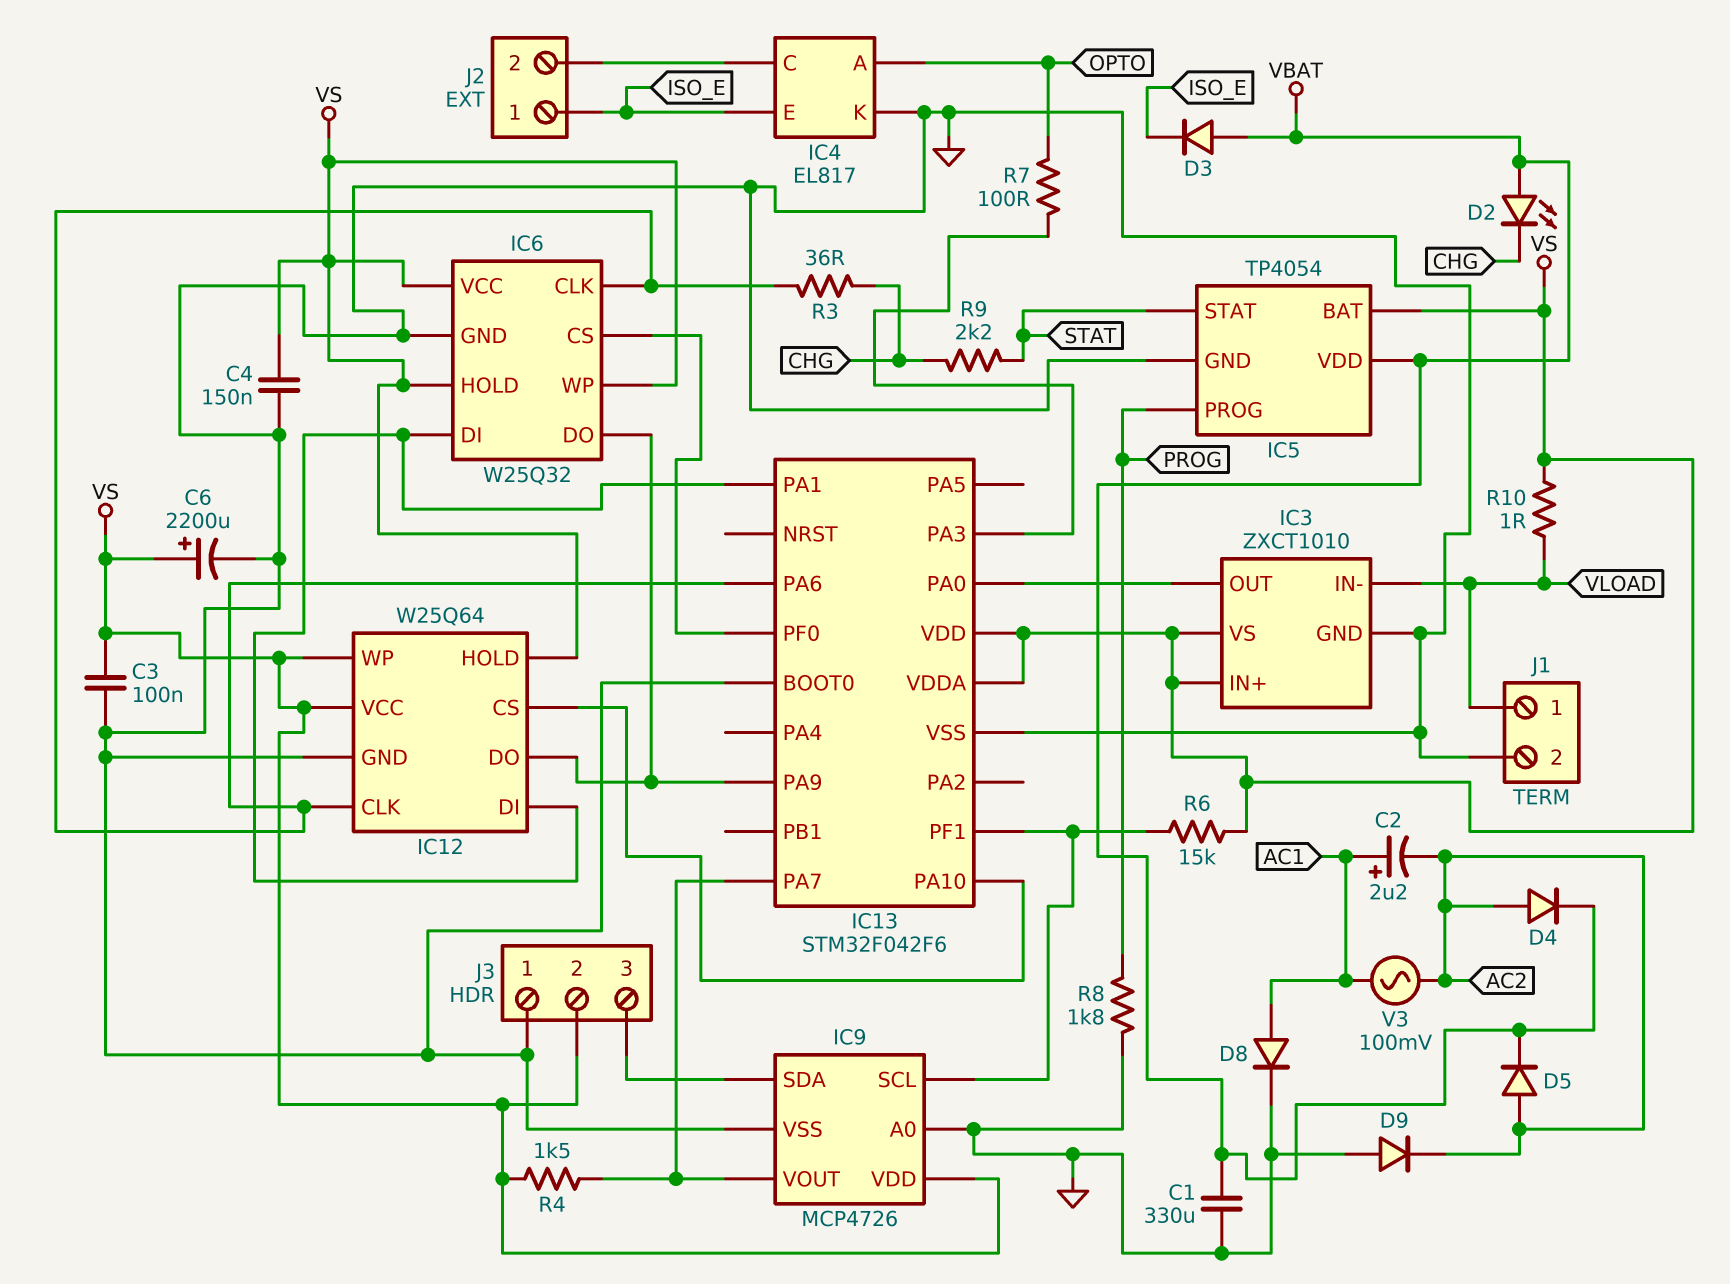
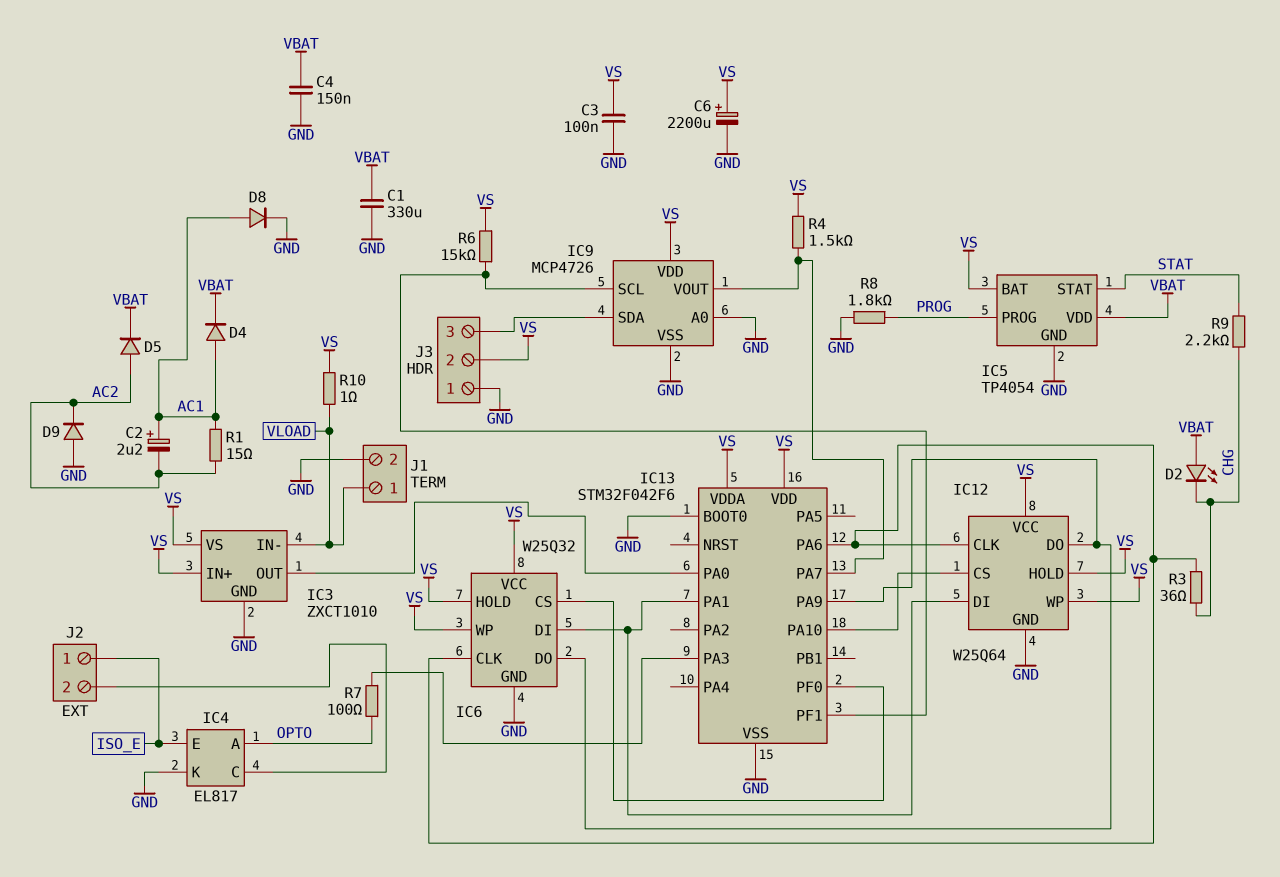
C4: 150nF (GND, VS) -> 150nF (GND, VBAT)
D3: diode (A VBAT, K ISO_E) -> none
D4: diode (A AC2, K VBAT) -> diode (A AC1, K VBAT)
R1: none -> 15 (AC1, AC2)
V3: AC 100mV (AC1, AC2) -> none

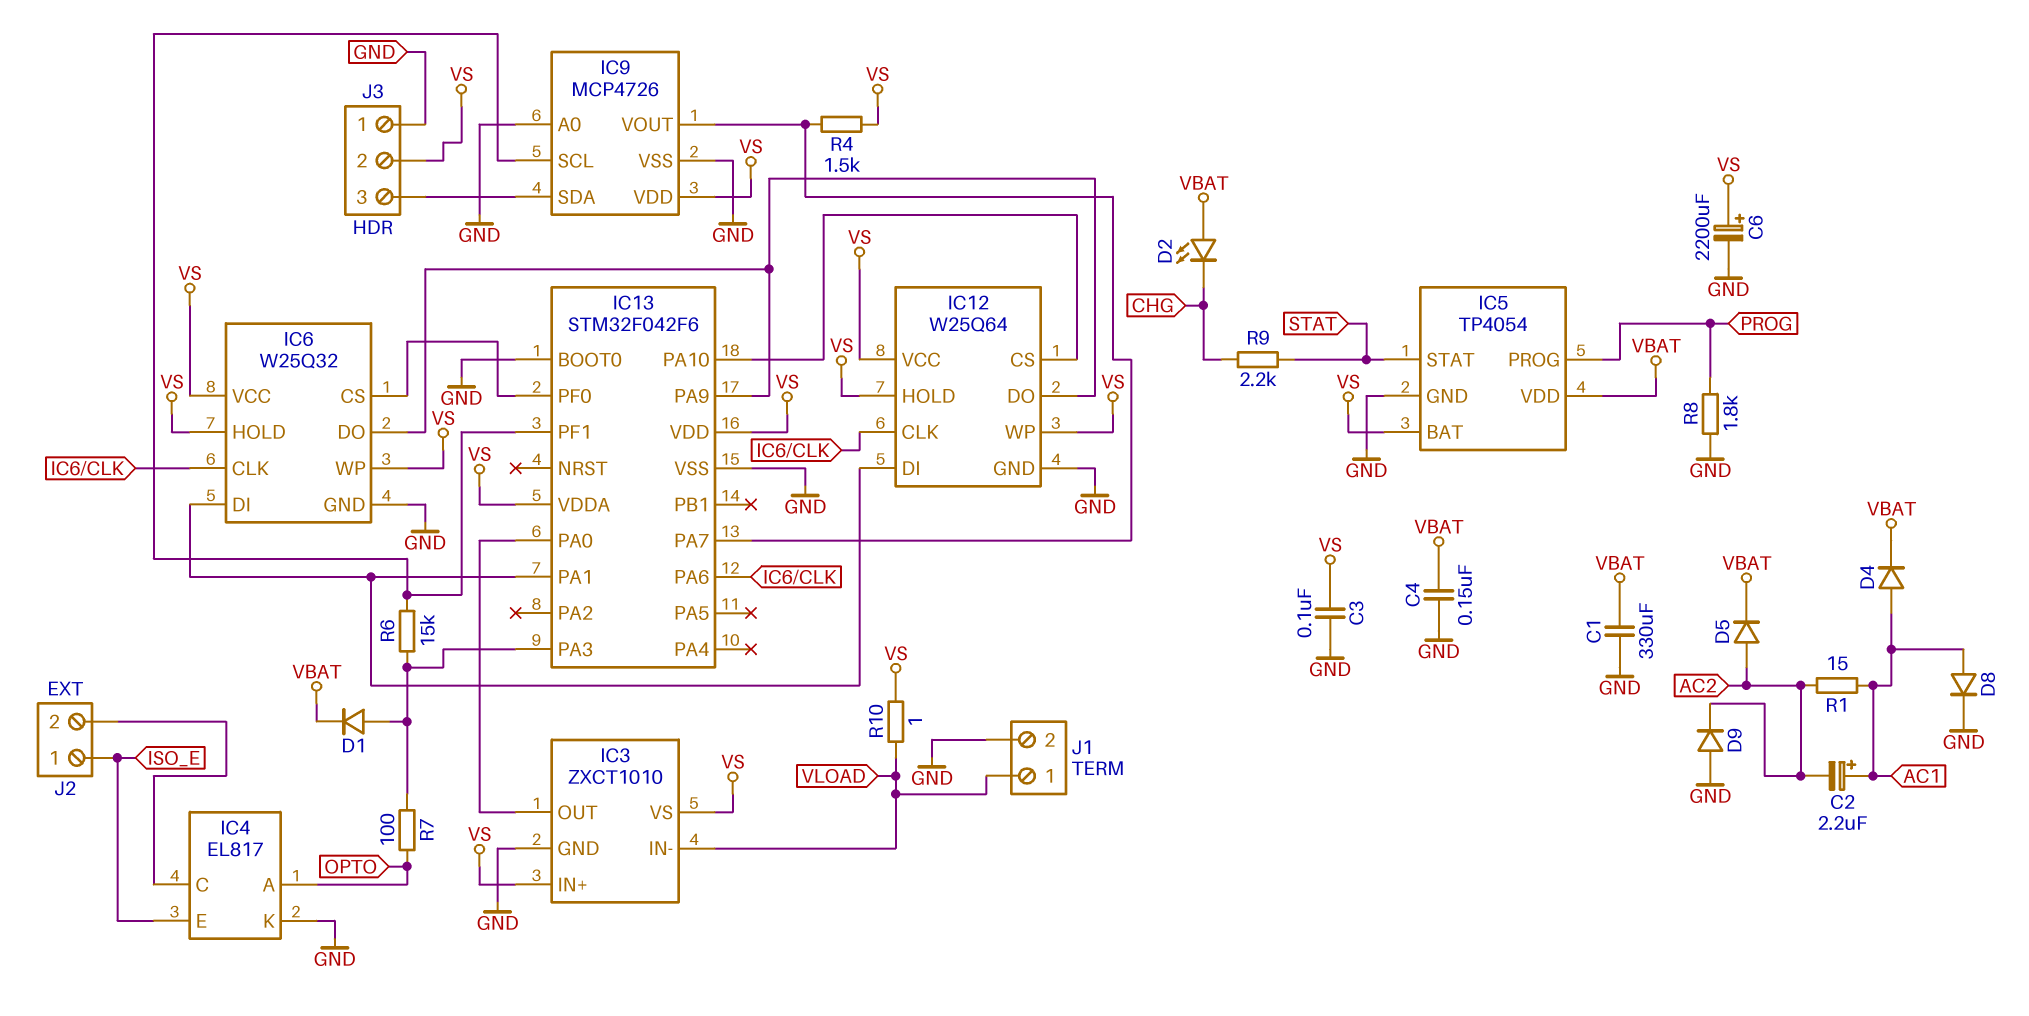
D1: none -> diode (A IC13/PA3, K VBAT)
R3: 36 (CHG, IC6/CLK) -> none
R6: 15k (IC9/SCL, VS) -> 15k (IC9/SCL, IC13/PA3)

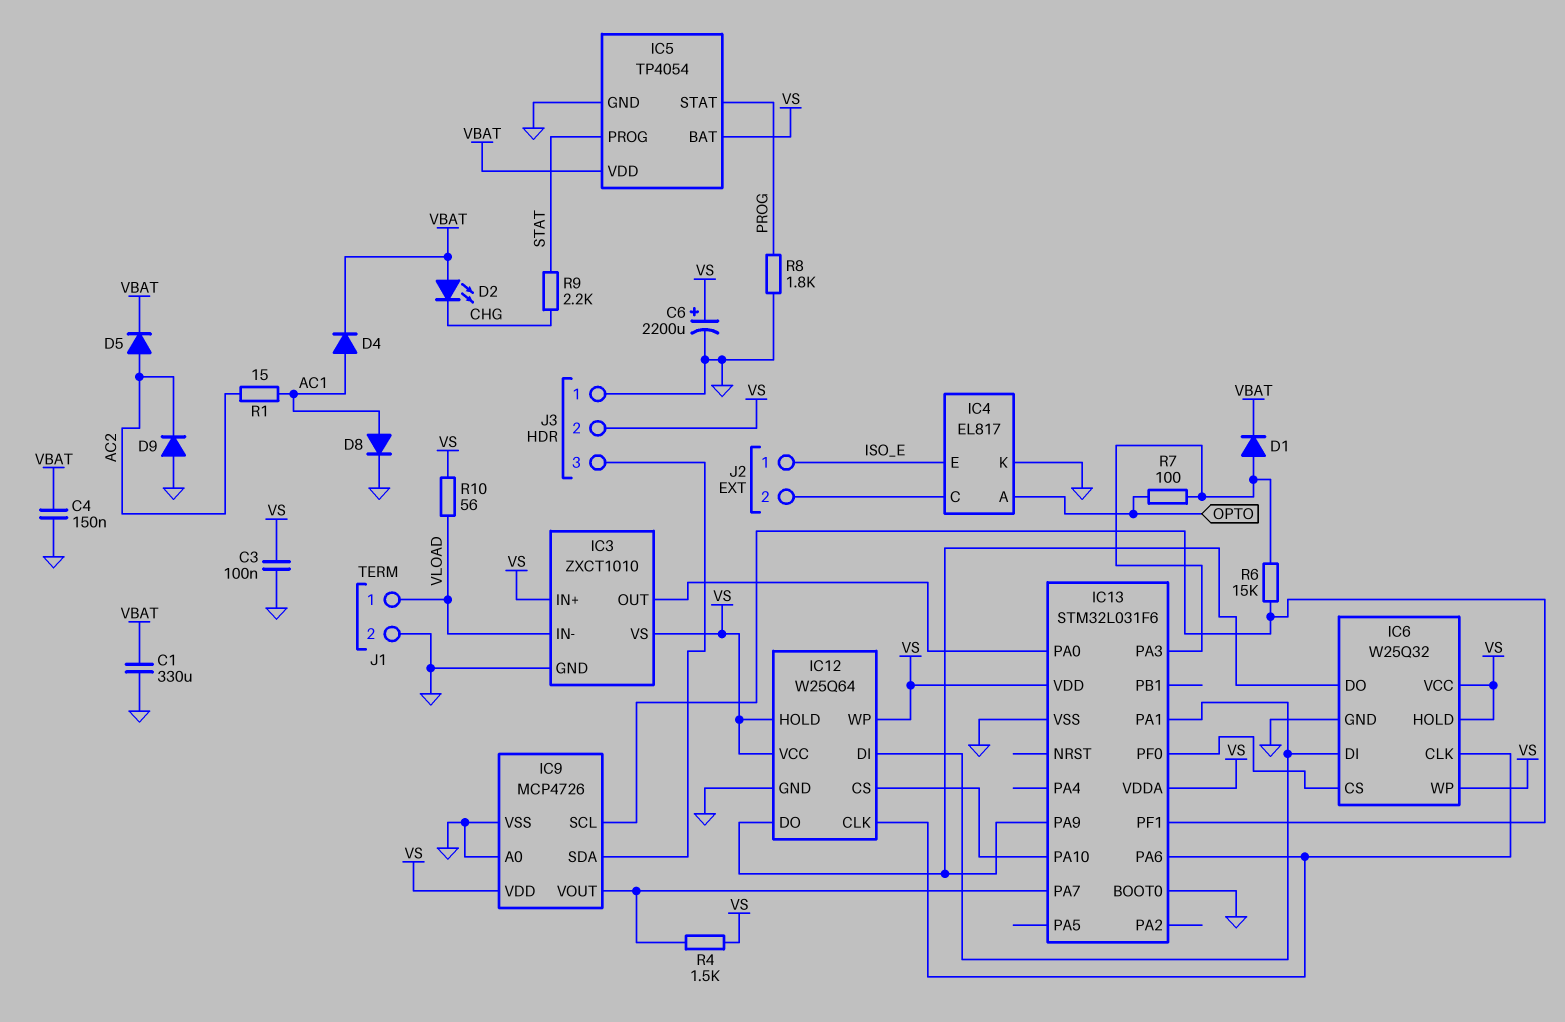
C2: 2.2uF (plus AC1, minus AC2) -> none
IC5 pin PROG: PROG -> STAT
IC5 pin STAT: STAT -> PROG
IC13: STM32F042F6 -> STM32L031F6
R10: 1 (VLOAD, VS) -> 56 (VLOAD, VS)

